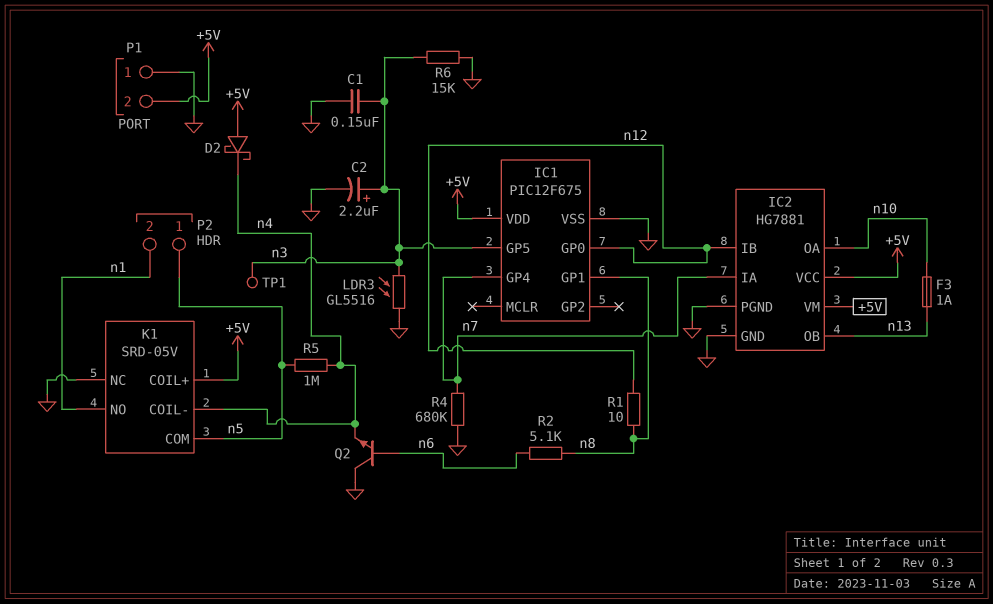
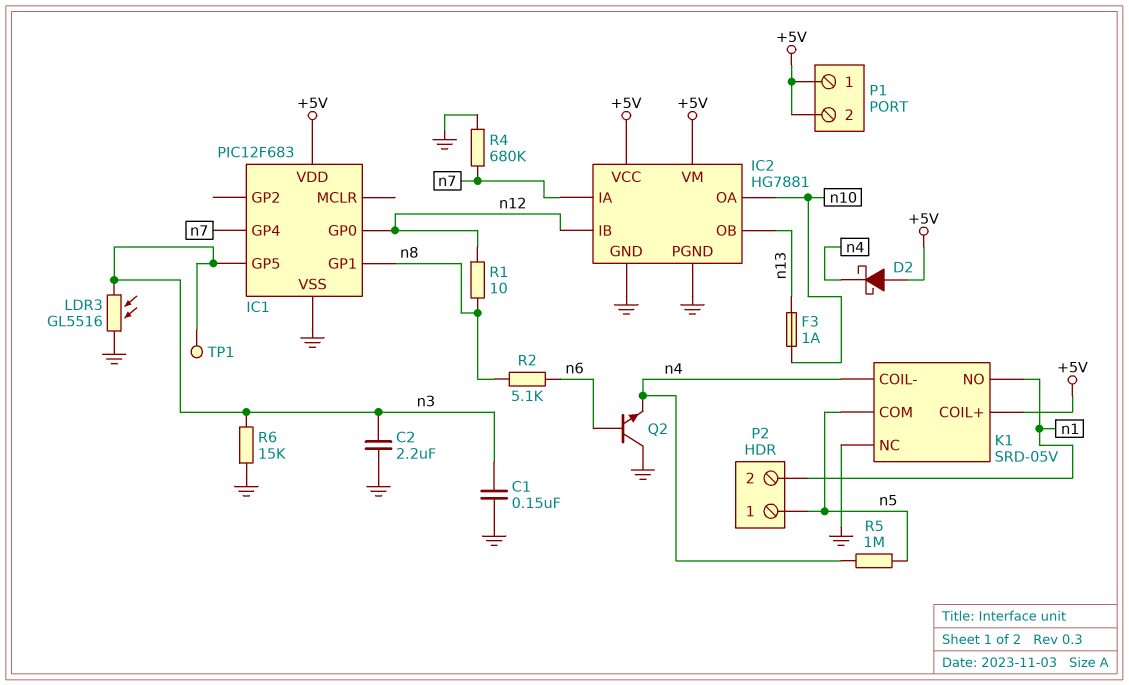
C2: 2.2uF (plus n3, minus GND) -> 2.2uF (GND, n3)
IC1: PIC12F675 -> PIC12F683
P1 pin 1: GND -> +5V

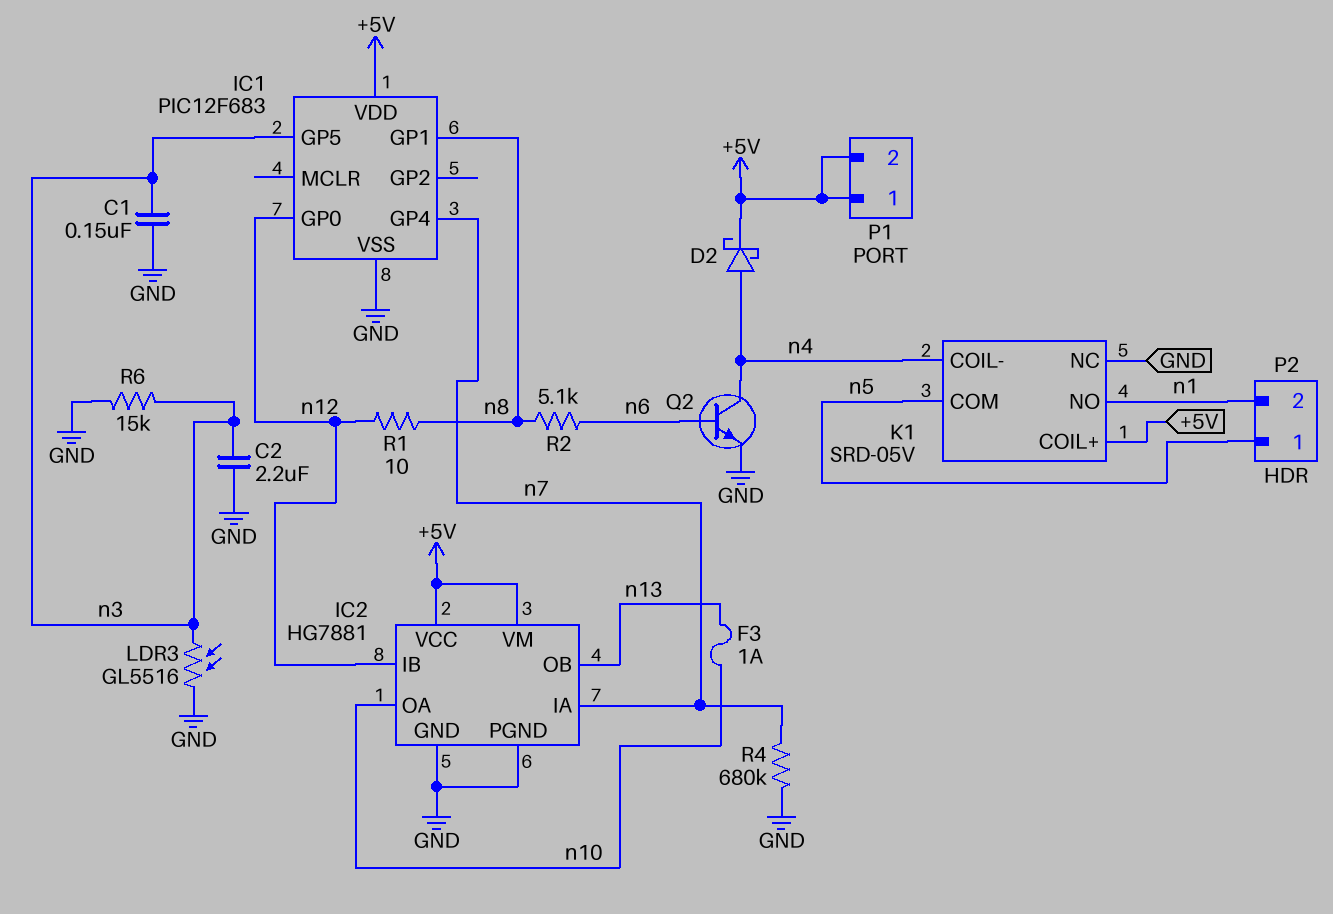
D2: schottky (A +5V, K n4) -> schottky (A n4, K +5V)
Q2: NPN (B n6, C GND, E n4) -> NPN (B n6, C n4, E GND)
R5: 1M (n4, n5) -> none
TP1: test point (n3) -> none

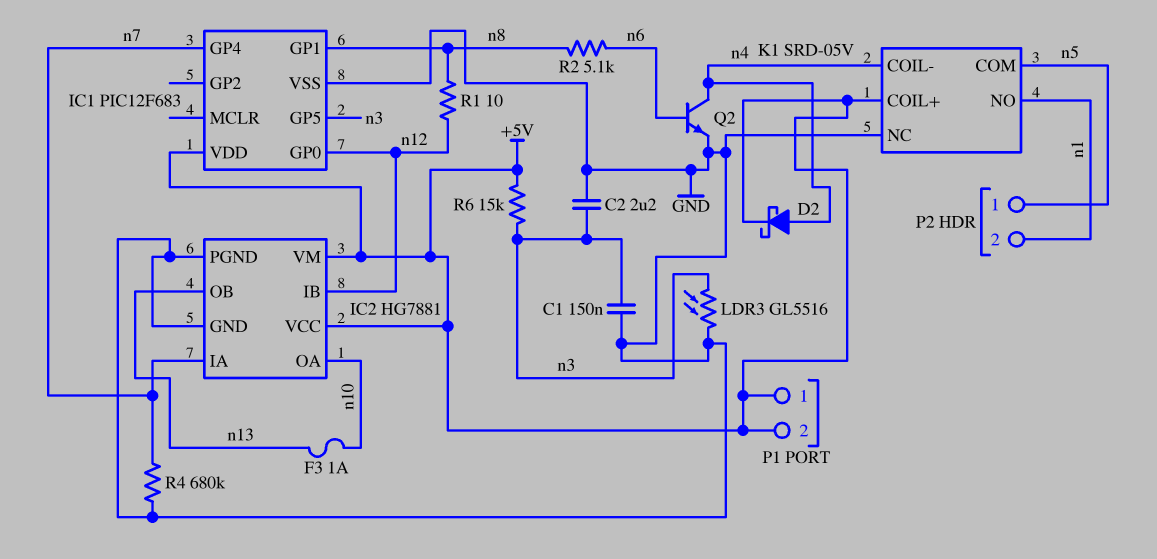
R6: 15k (GND, n3) -> 15k (+5V, n3)

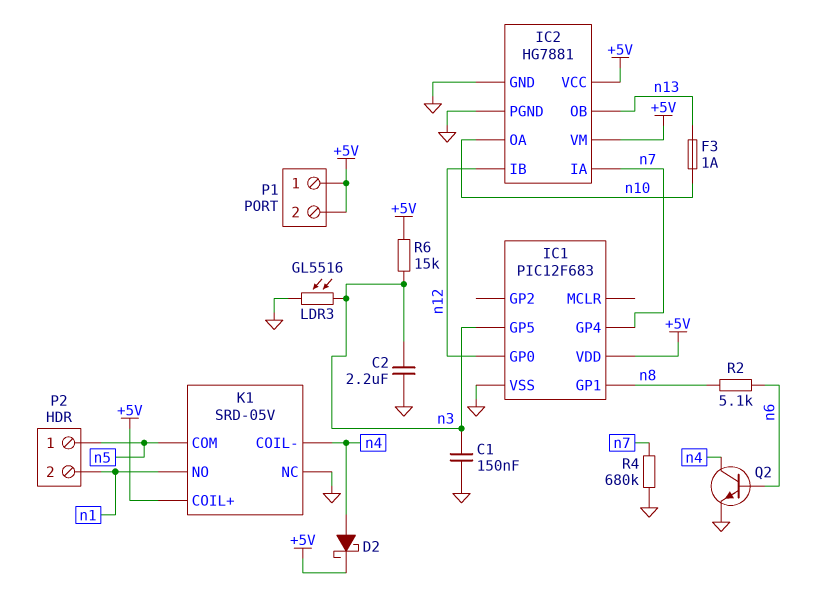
R1: 10 (n8, n12) -> none

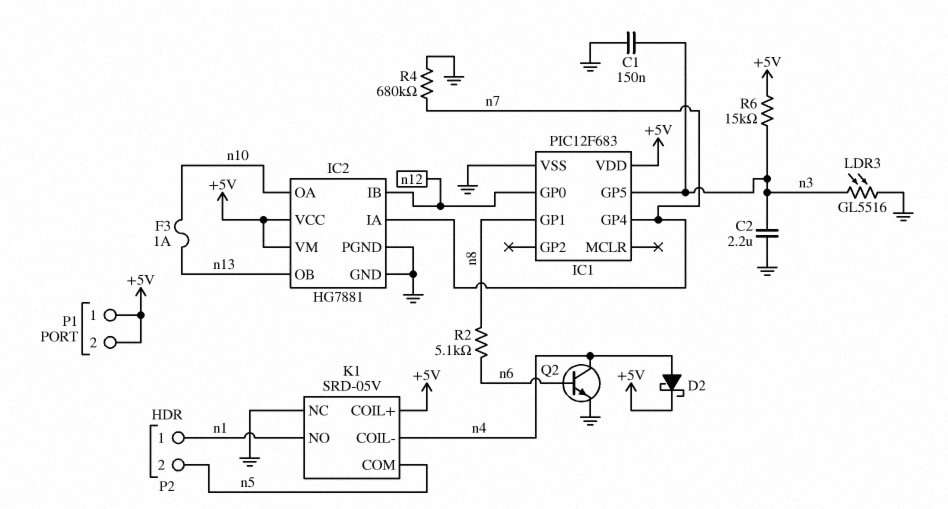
P2 pin 1: n5 -> n1
P2 pin 2: n1 -> n5

